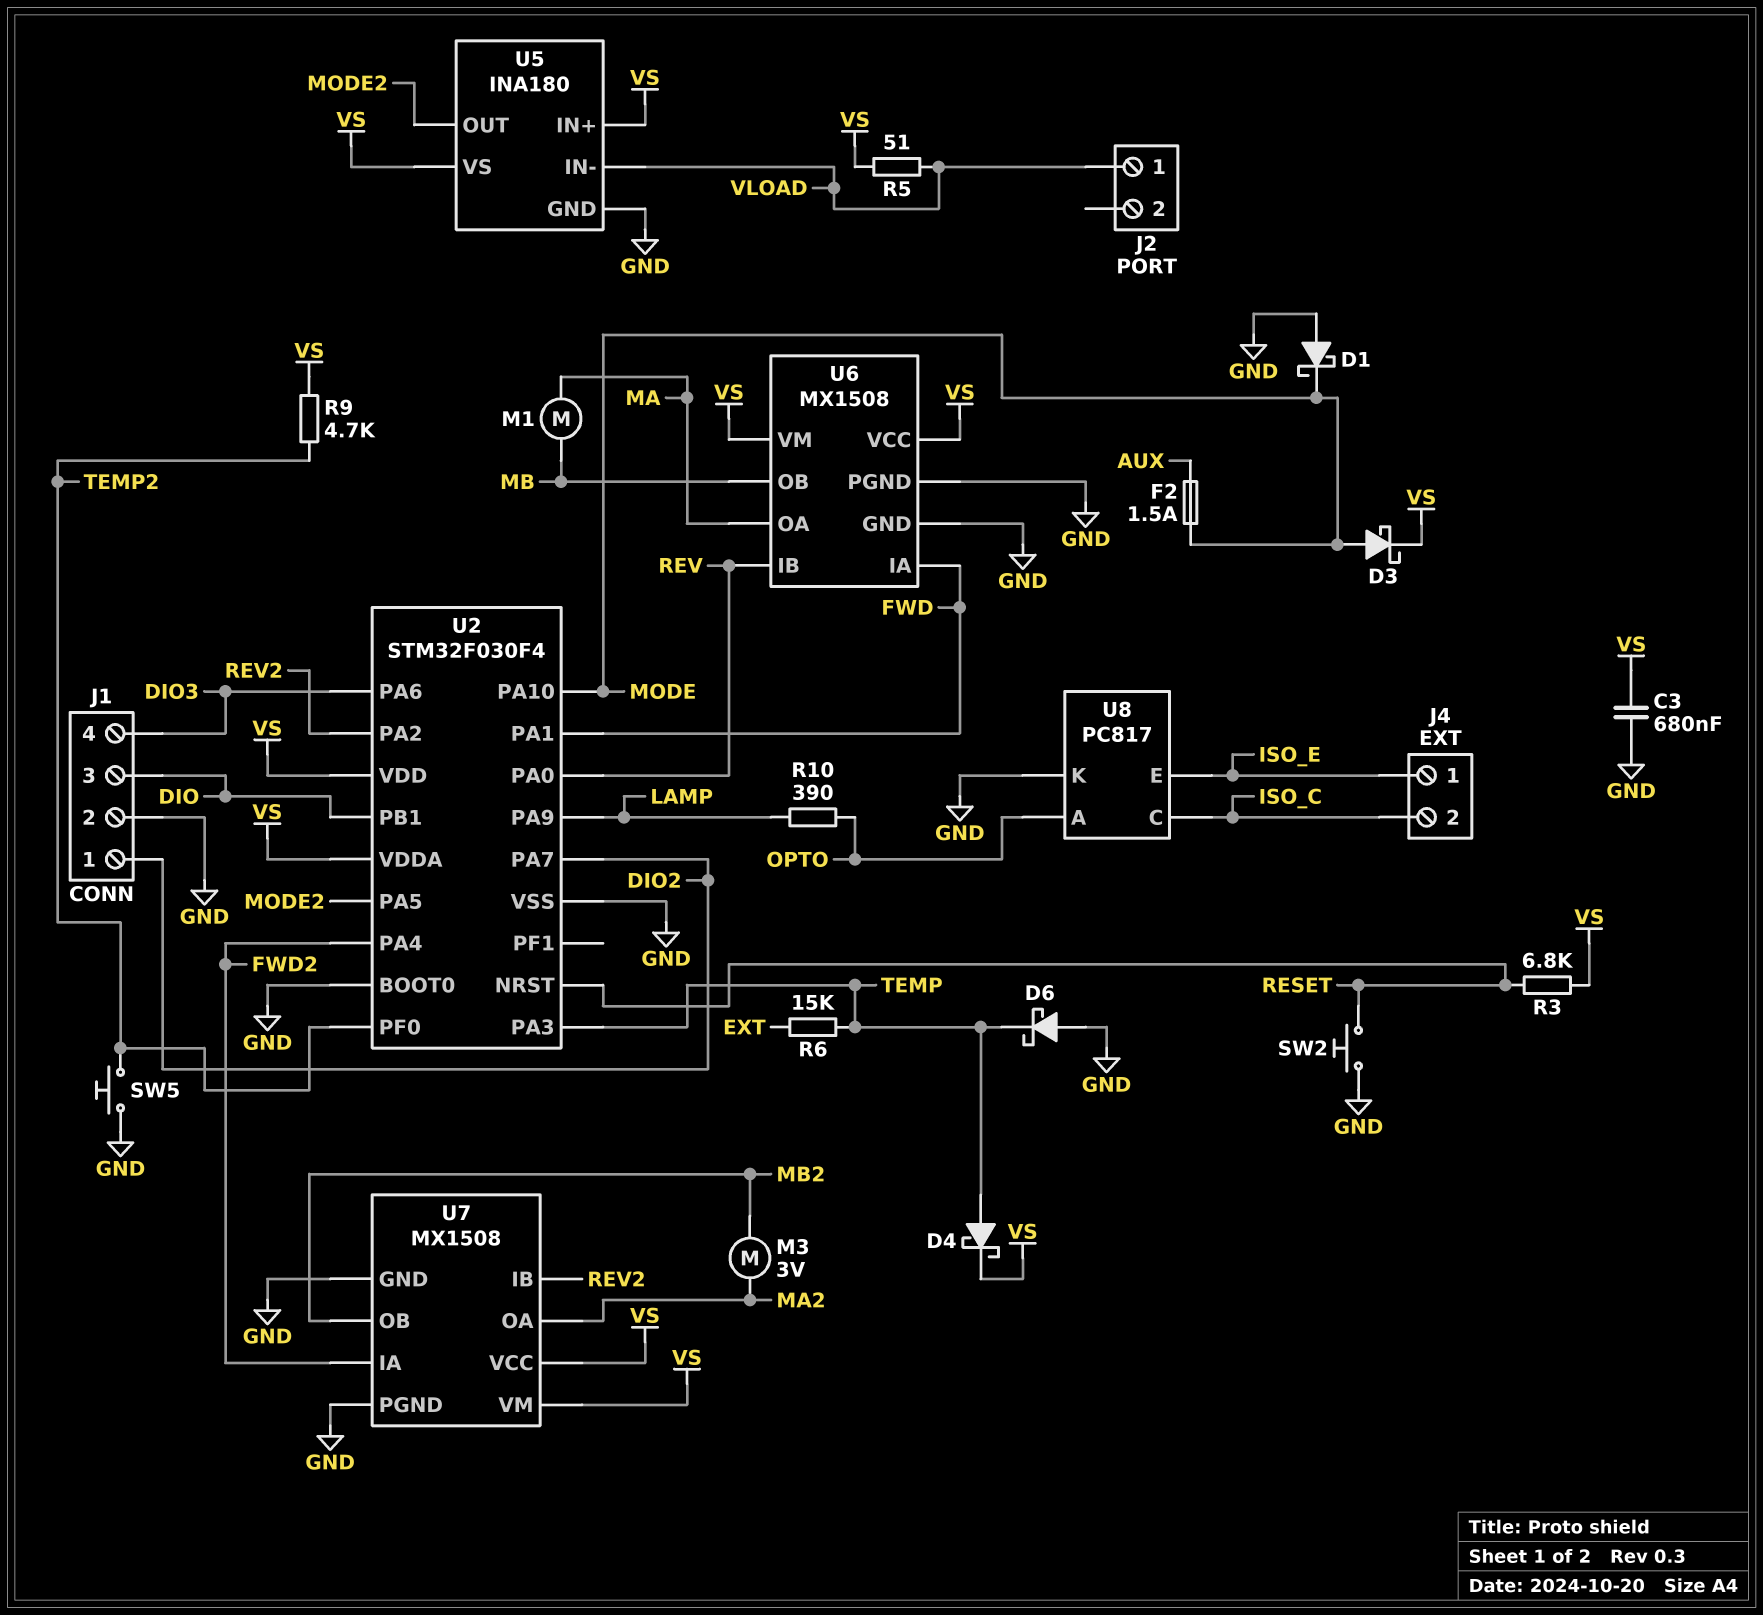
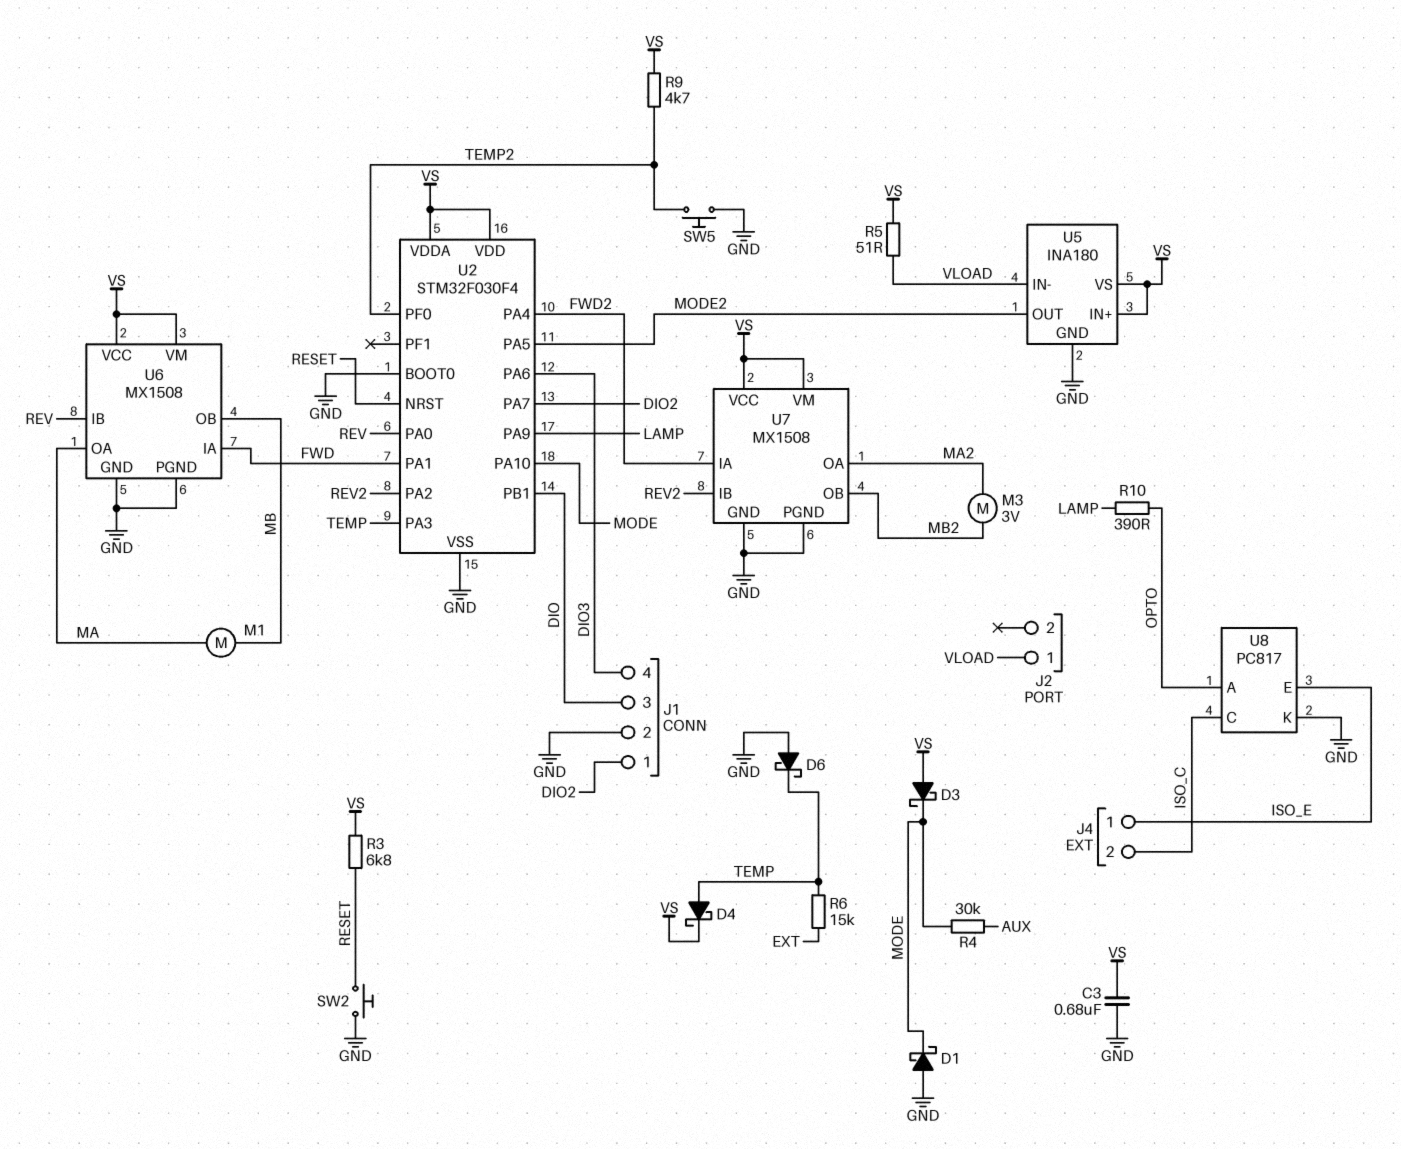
D3: schottky (A MODE, K VS) -> schottky (A VS, K MODE)
F2: 1.5A (AUX, MODE) -> none
R4: none -> 30k (AUX, MODE)

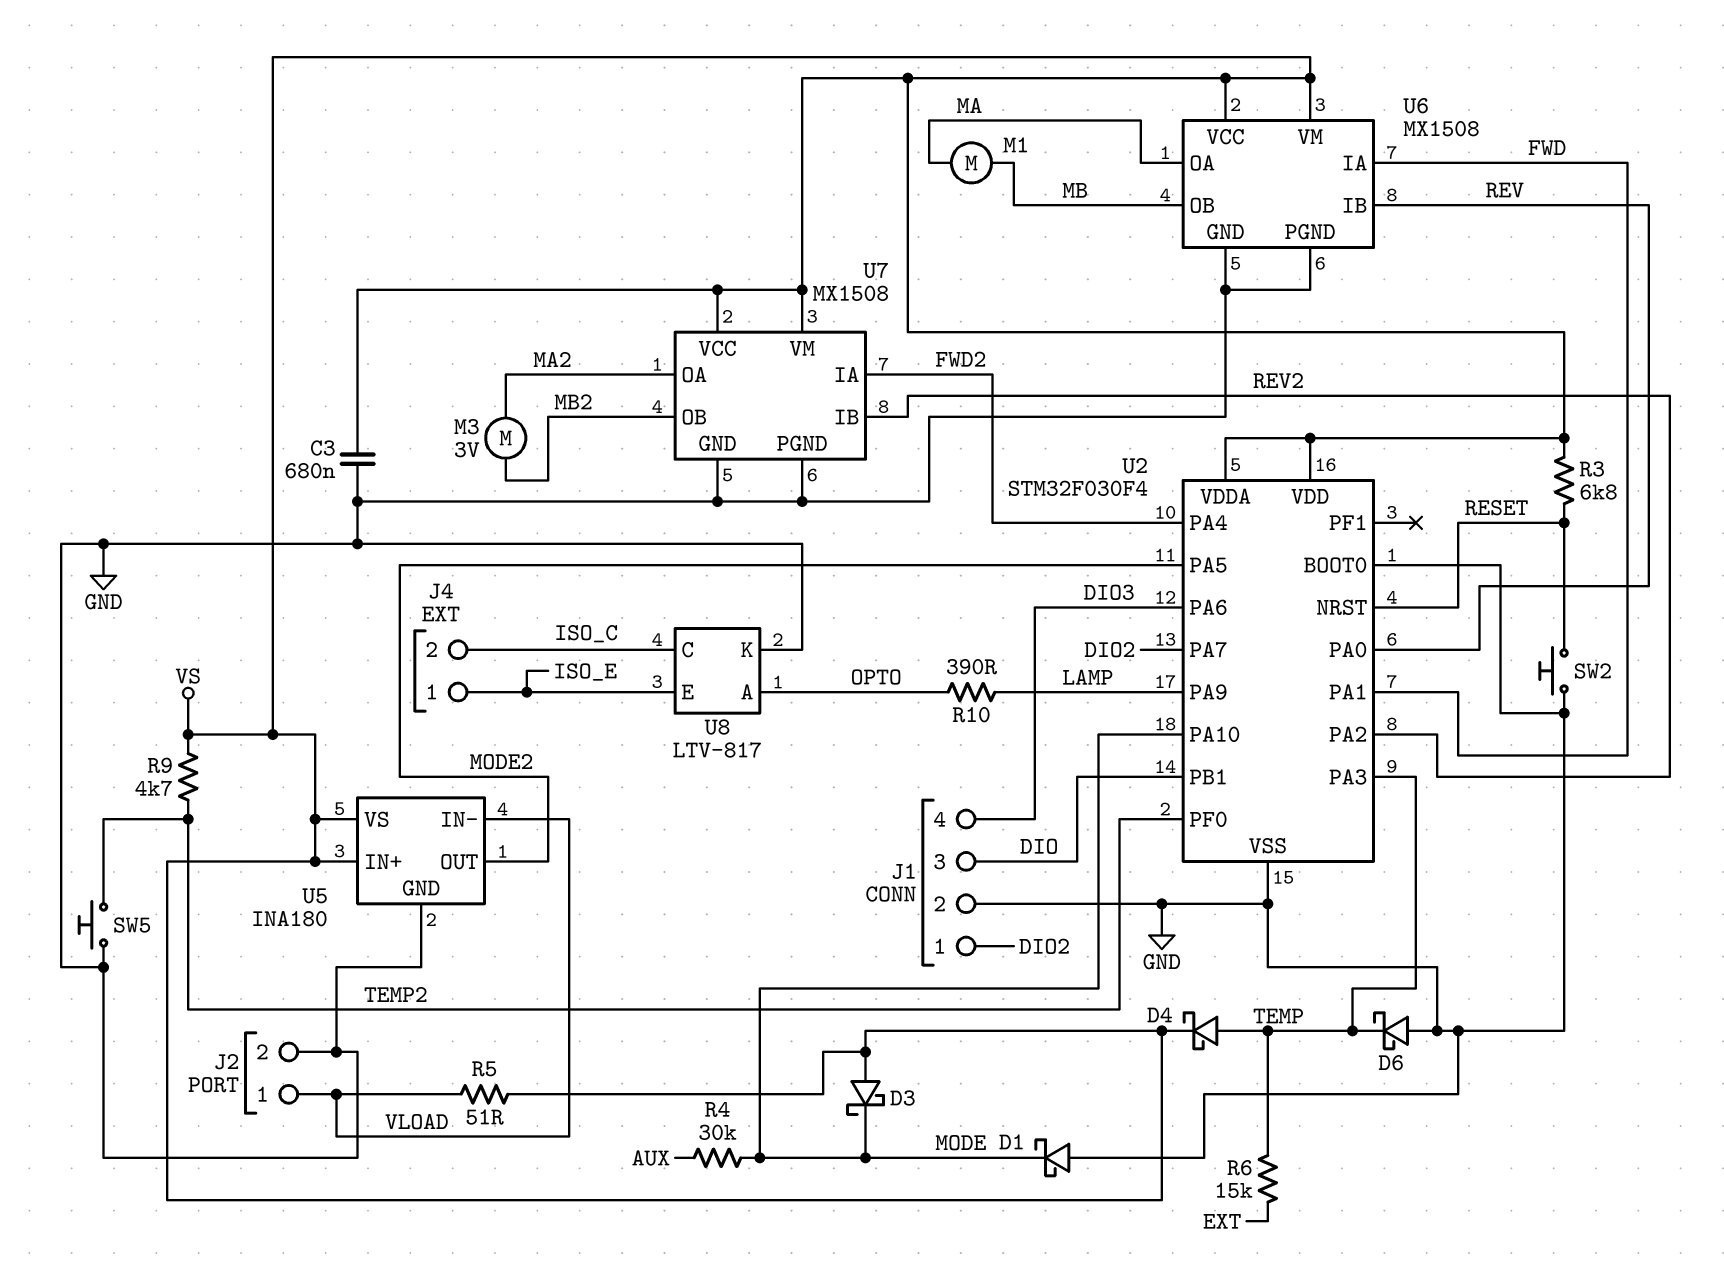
J2 pin 2: none -> GND
U8: PC817 -> LTV-817

